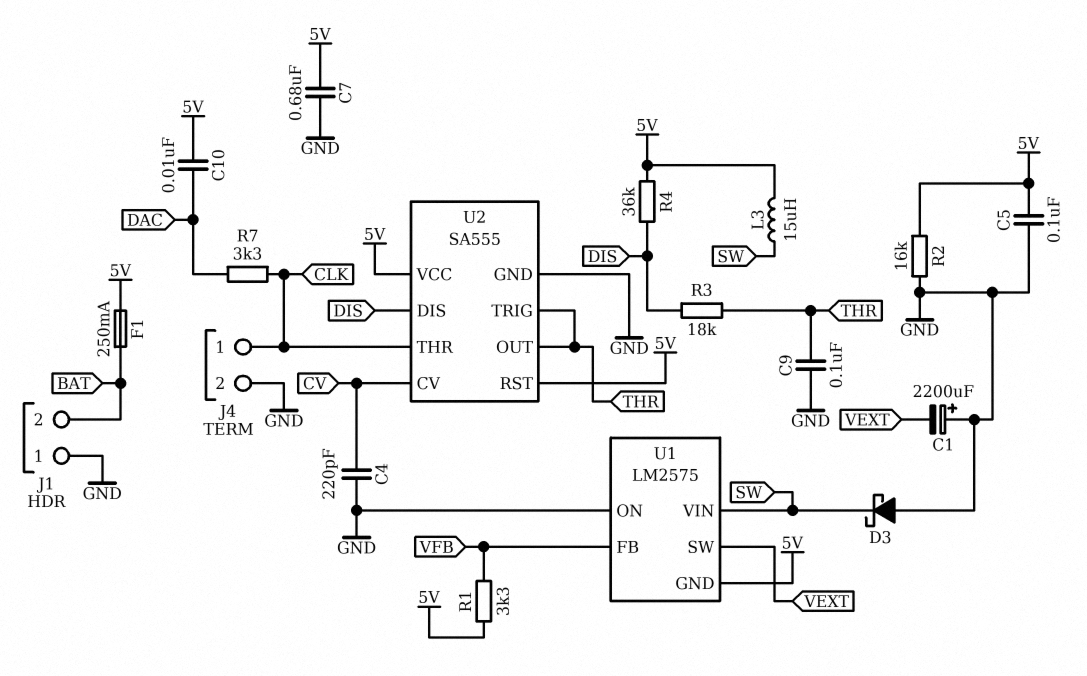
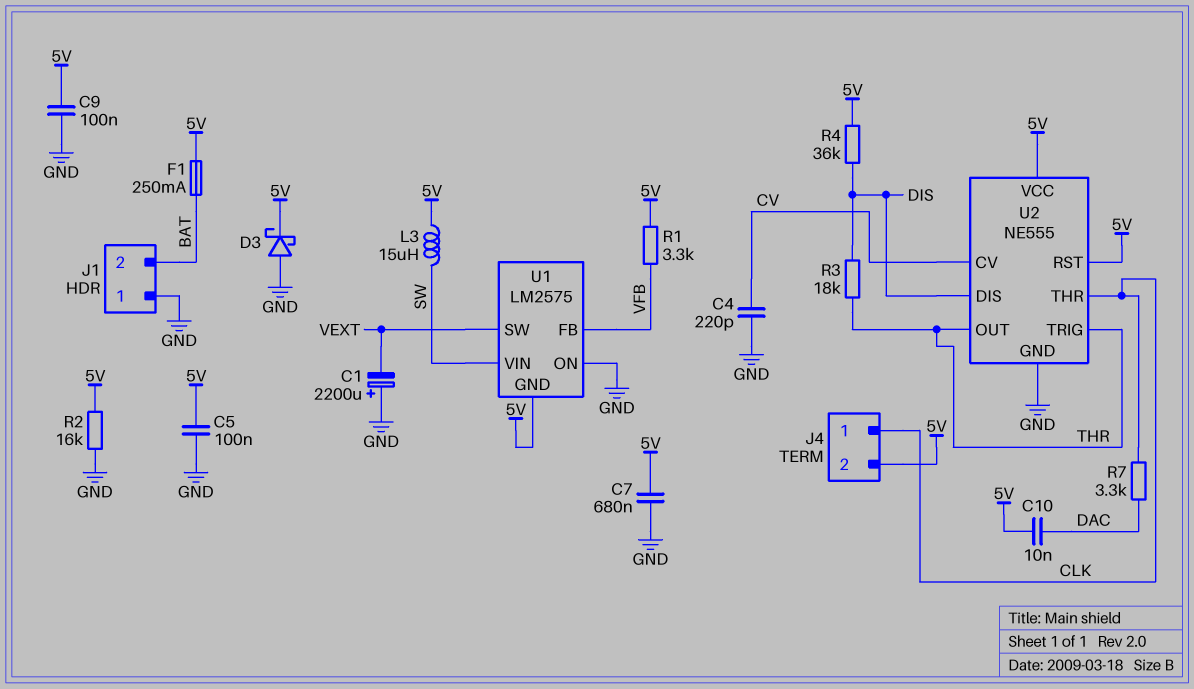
C9: 100nF (GND, THR) -> 100nF (5V, GND)
D3: schottky (A GND, K SW) -> schottky (A GND, K 5V)
J4 pin 2: GND -> 5V
U2: SA555 -> NE555

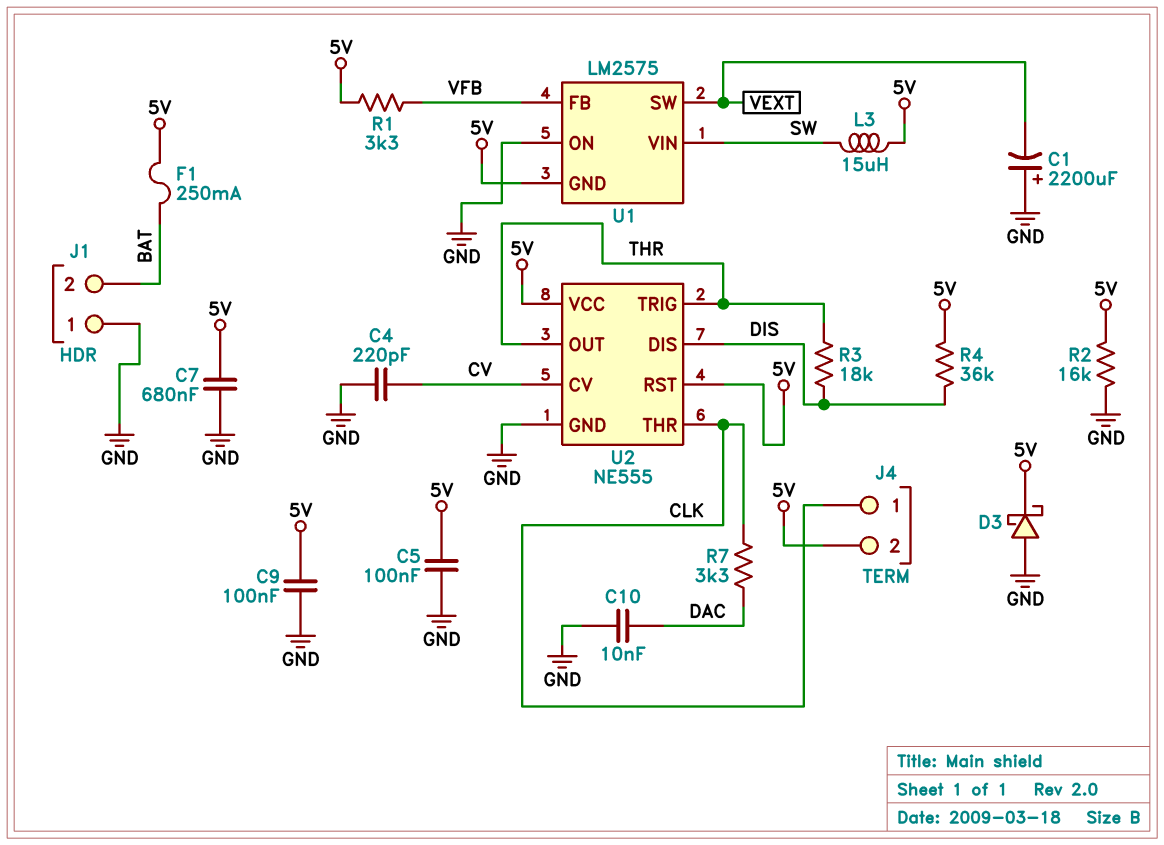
C10: 10nF (5V, DAC) -> 10nF (DAC, GND)

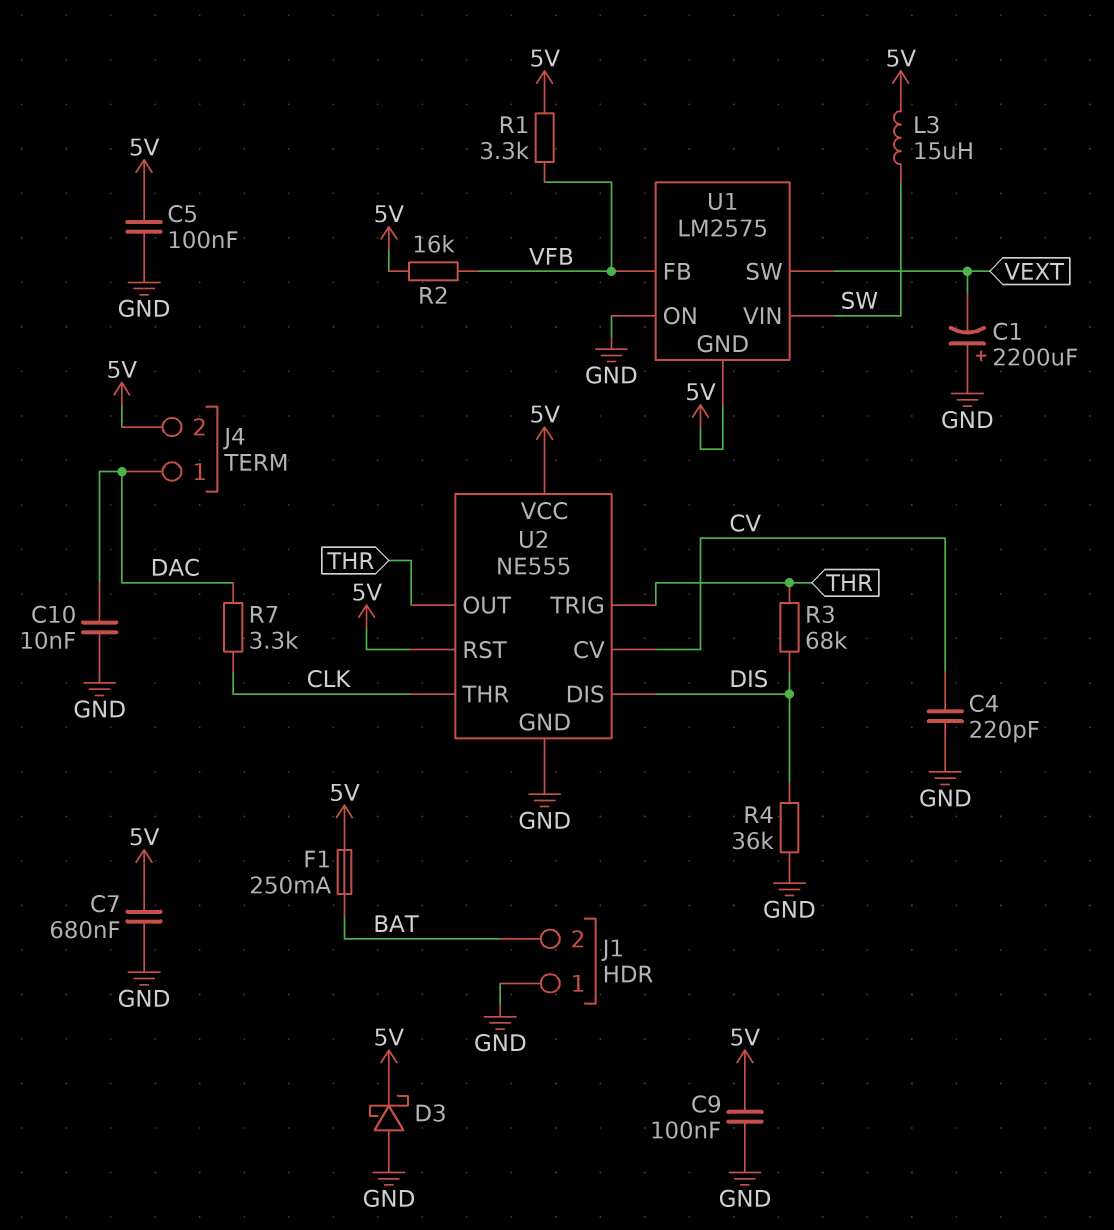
J4 pin 1: CLK -> DAC
R2: 16k (5V, GND) -> 16k (5V, VFB)
R3: 18k (DIS, THR) -> 68k (DIS, THR)
R4: 36k (5V, DIS) -> 36k (DIS, GND)

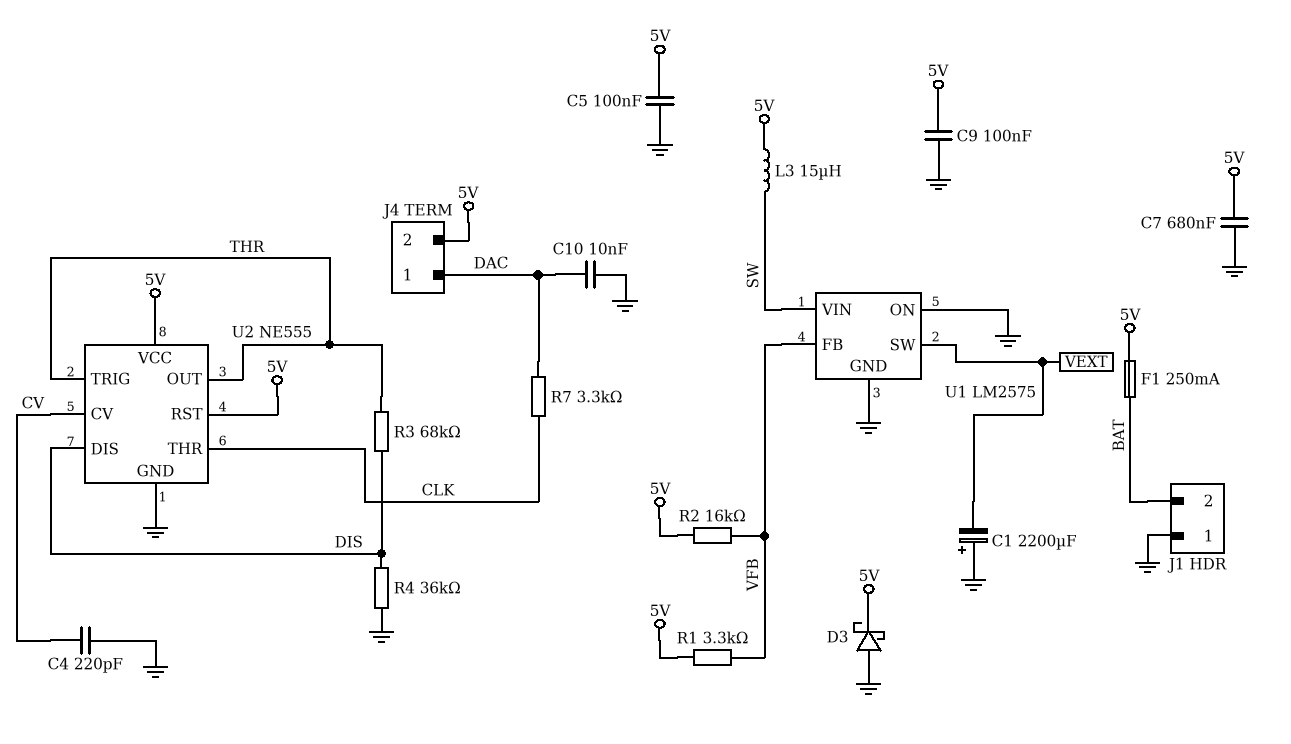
U1 pin GND: 5V -> GND

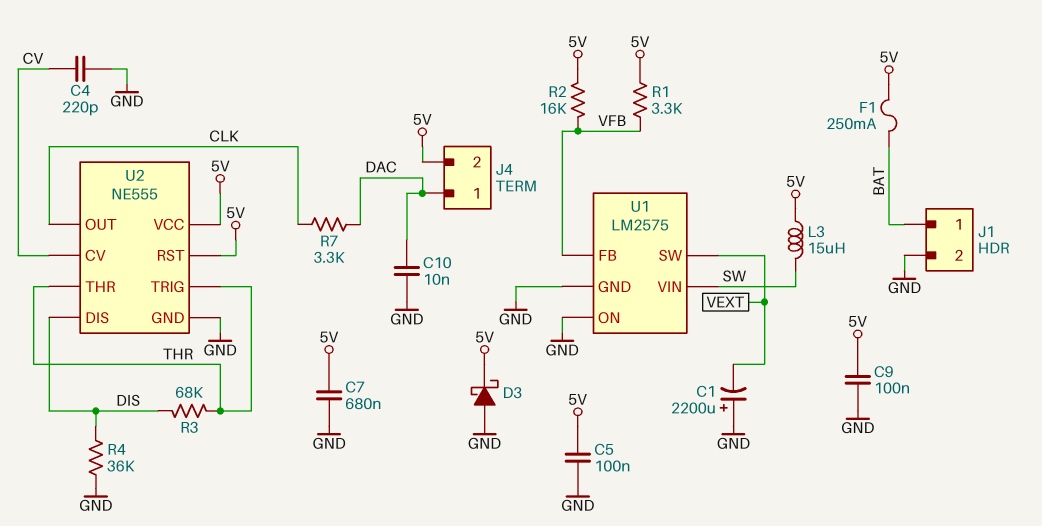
J1 pin 1: GND -> BAT
J1 pin 2: BAT -> GND
U2 pin OUT: THR -> CLK
U2 pin THR: CLK -> THR

